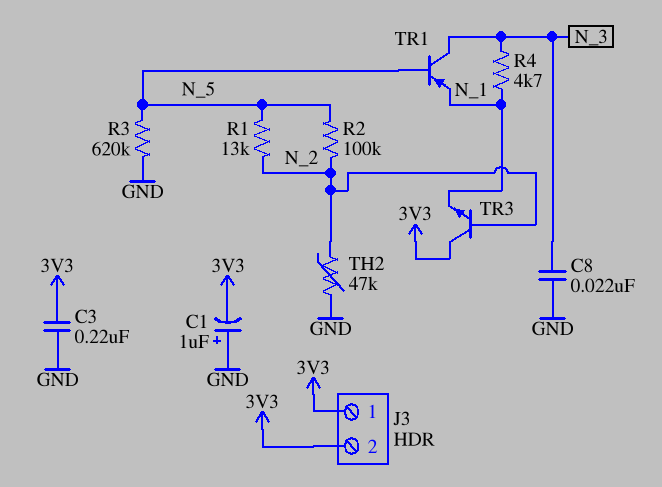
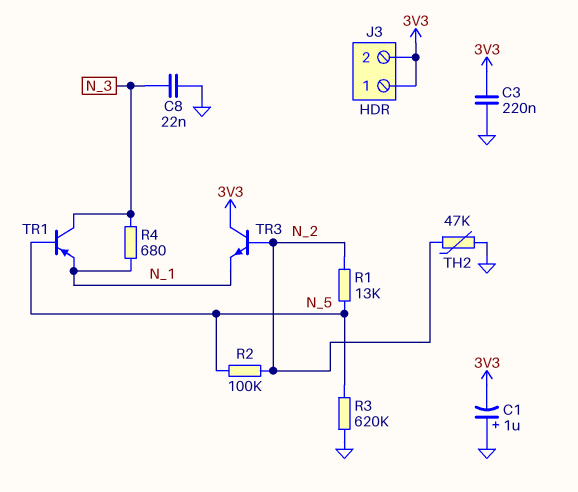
R4: 4.7k (N_1, N_3) -> 680 (N_1, N_3)

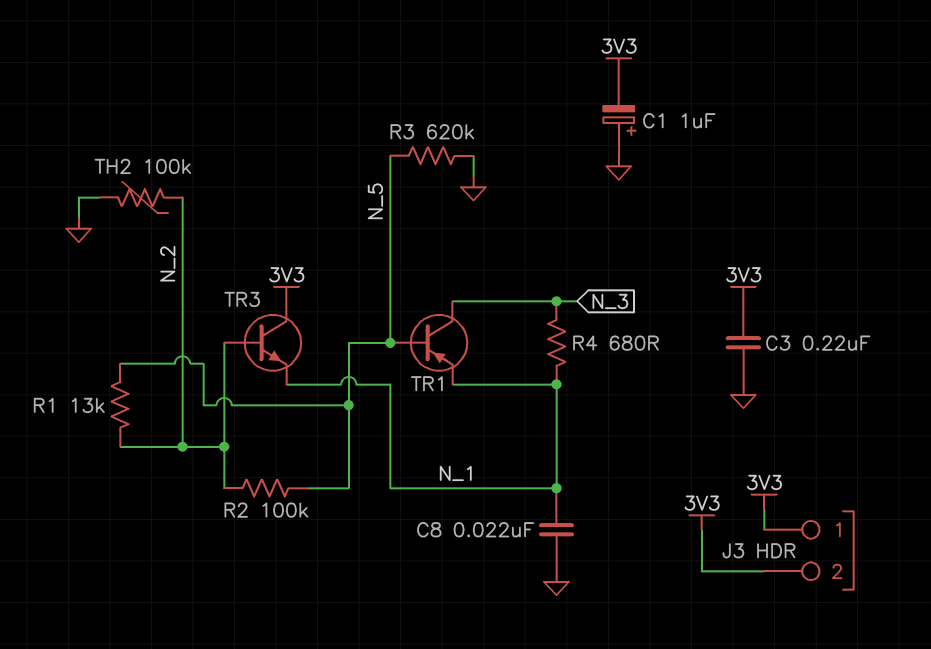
C8: 22nF (GND, N_3) -> 22nF (GND, N_1)
TH2: 47k (GND, N_2) -> 100k (GND, N_2)

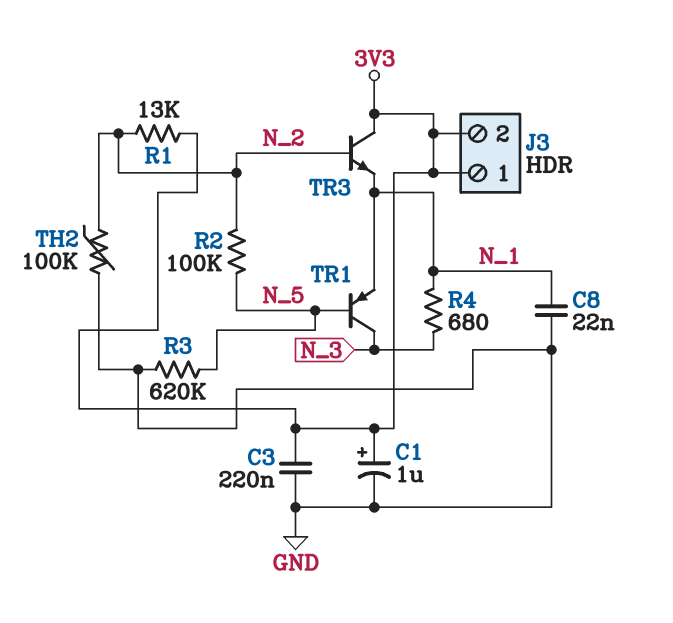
C1: 1uF (plus GND, minus 3V3) -> 1uF (plus 3V3, minus GND)
R1: 13k (N_2, N_5) -> 13k (3V3, N_2)

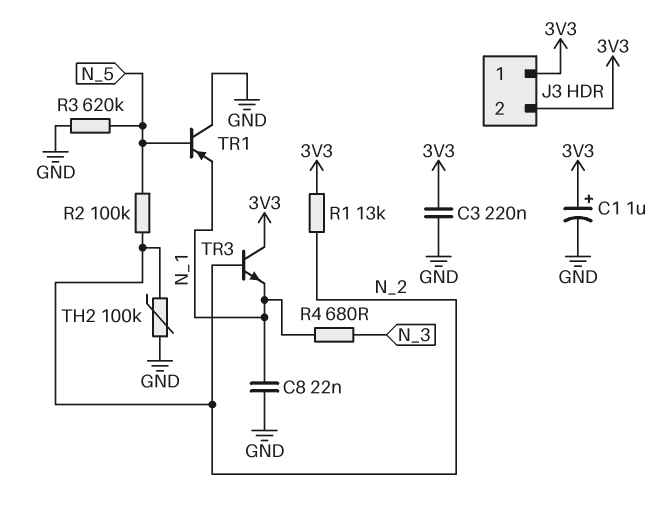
TR1: PNP (B N_5, C N_3, E N_1) -> PNP (B N_5, C GND, E N_1)

